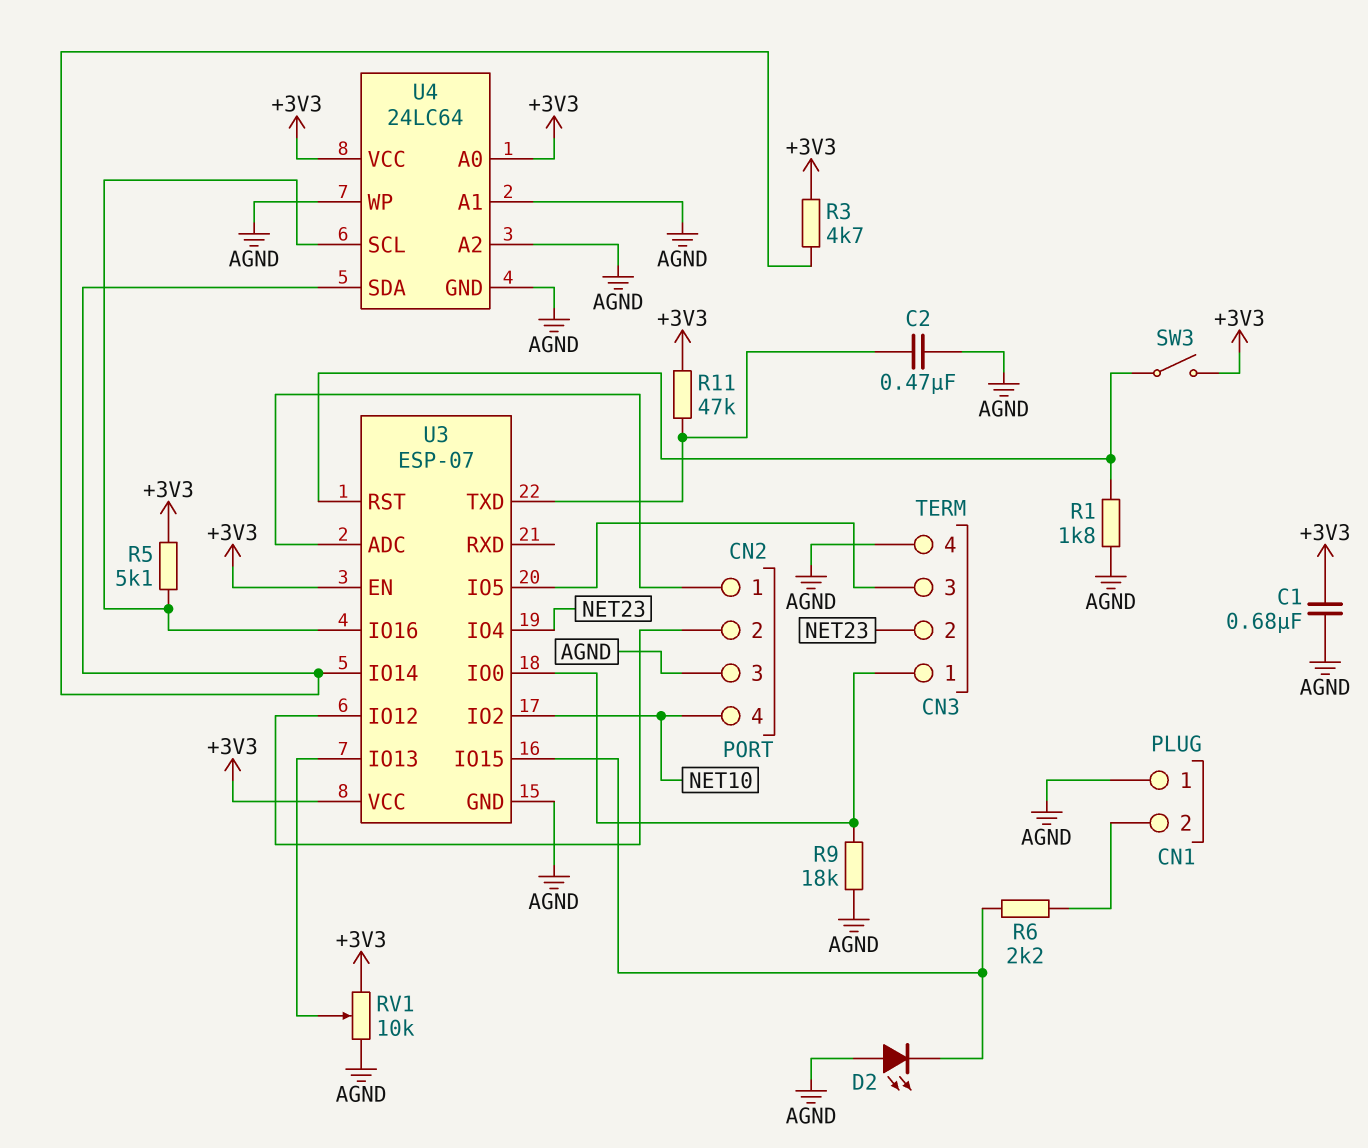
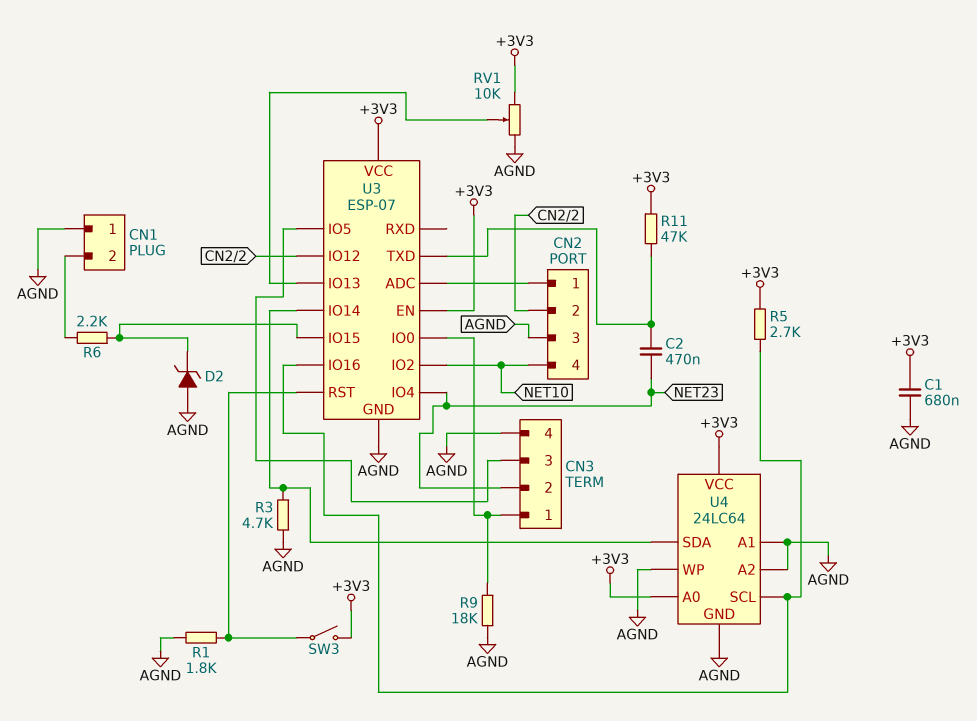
C2: 470nF (AGND, U3/TXD) -> 470nF (NET23, U3/TXD)
D2: LED (A AGND, K U3/IO15) -> zener (A AGND, K U3/IO15)
R3: 4.7k (+3V3, U3/IO14) -> 4.7k (AGND, U3/IO14)
R5: 5.1k (+3V3, U3/IO16) -> 2.7k (+3V3, U3/IO16)

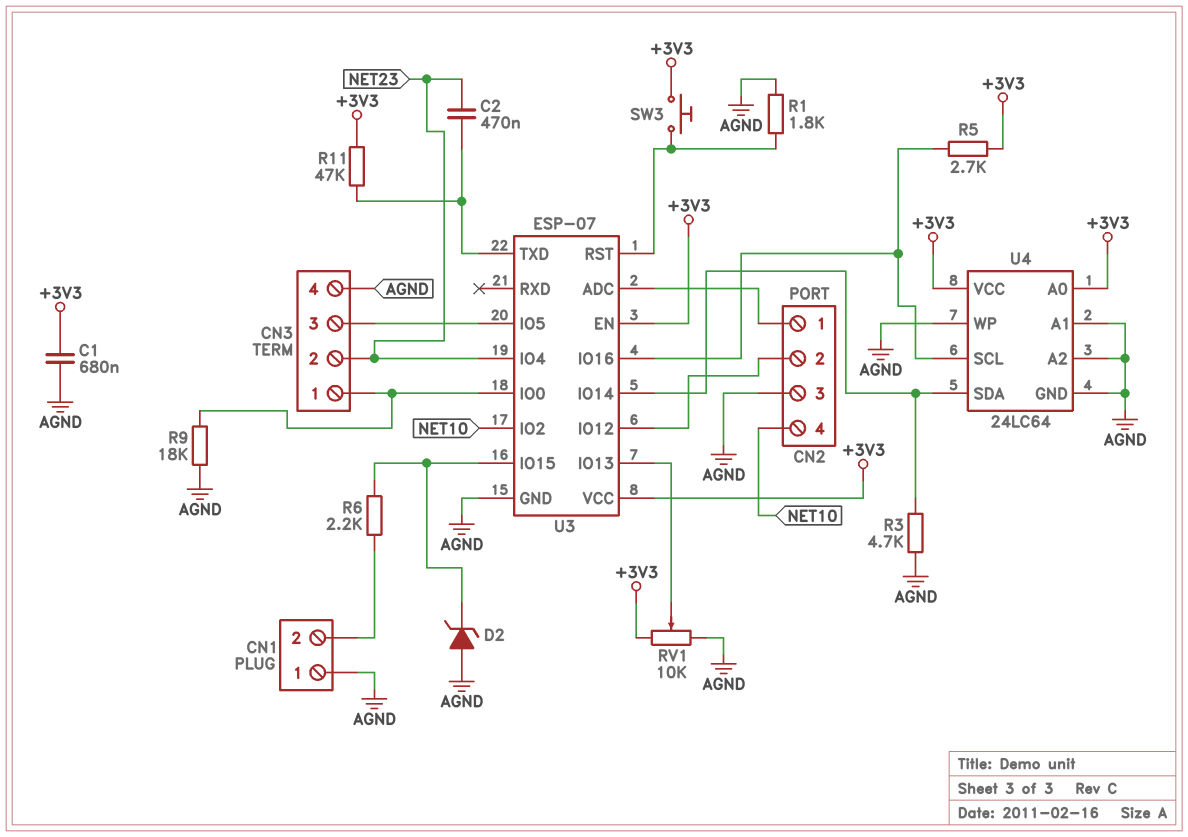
SW3: switch (+3V3, U3/RST) -> button (+3V3, U3/RST)

